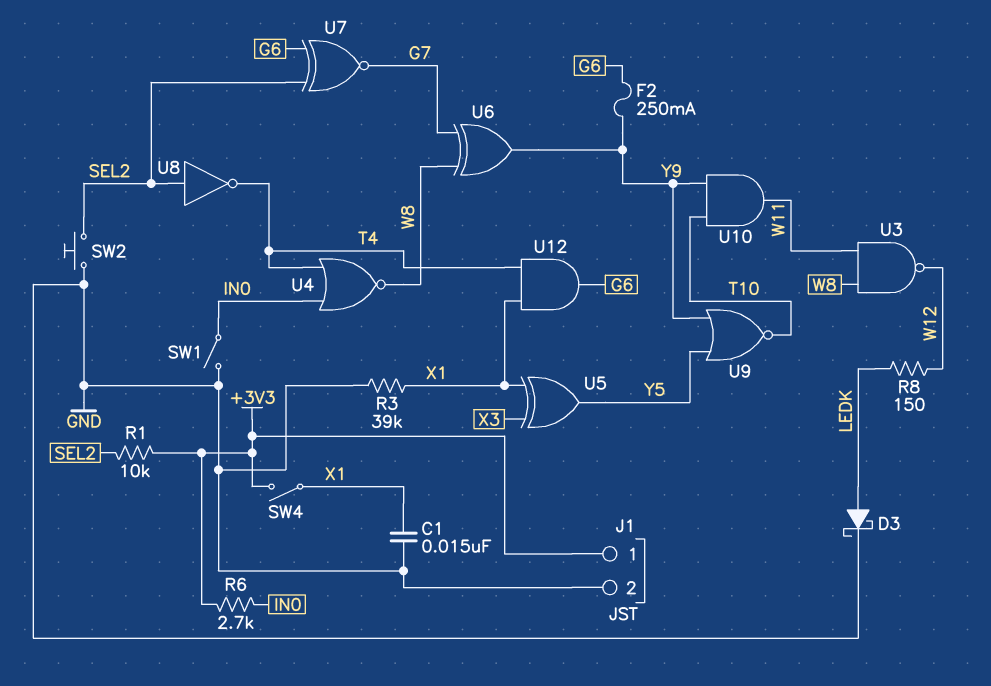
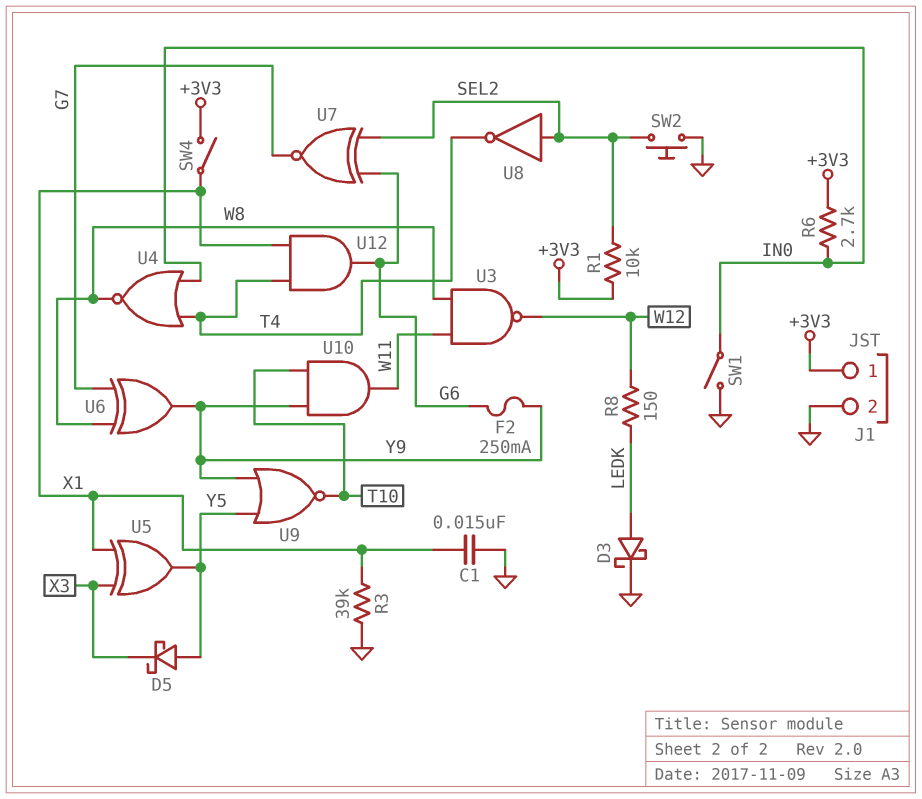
D5: none -> schottky (A Y5, K X3)

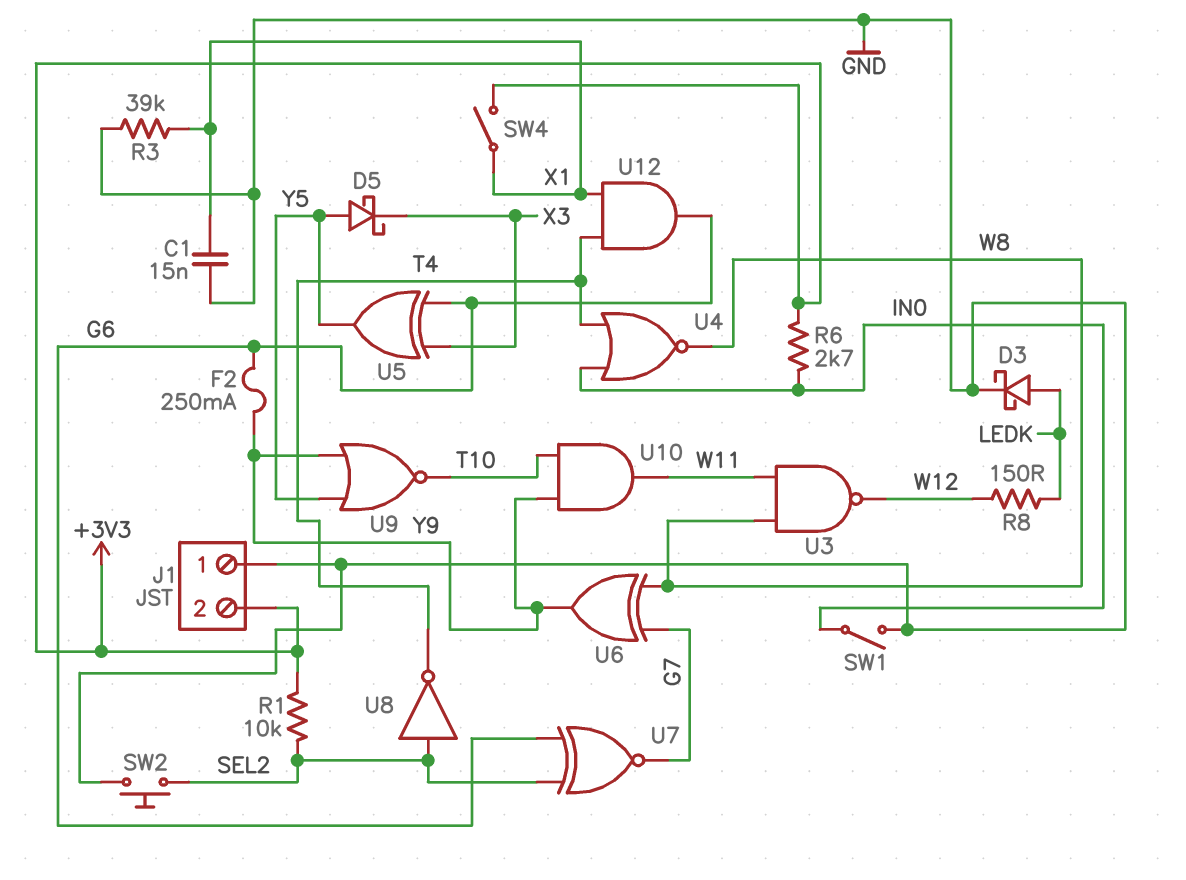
J1 pin 1: +3V3 -> GND
J1 pin 2: GND -> +3V3
U5: XOR (in X1, in X3, out Y5) -> XOR (in G6, in X3, out Y5)

